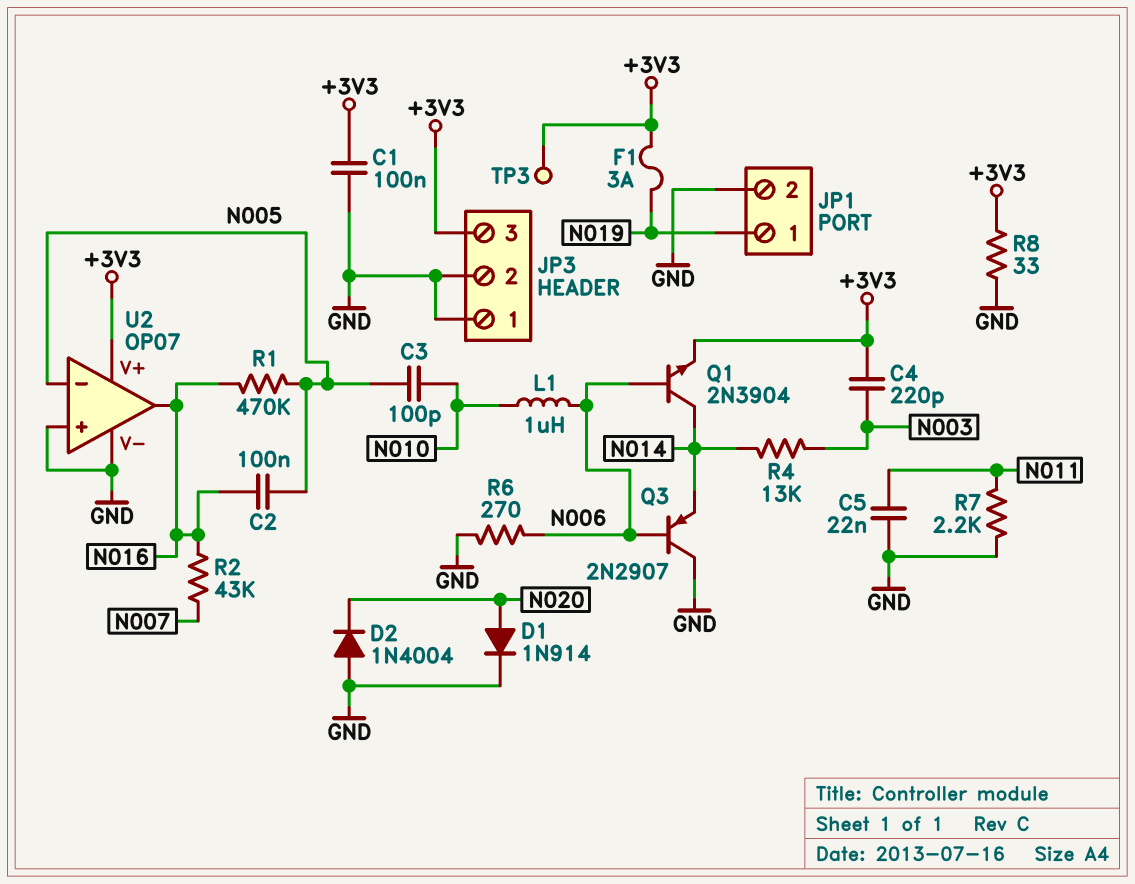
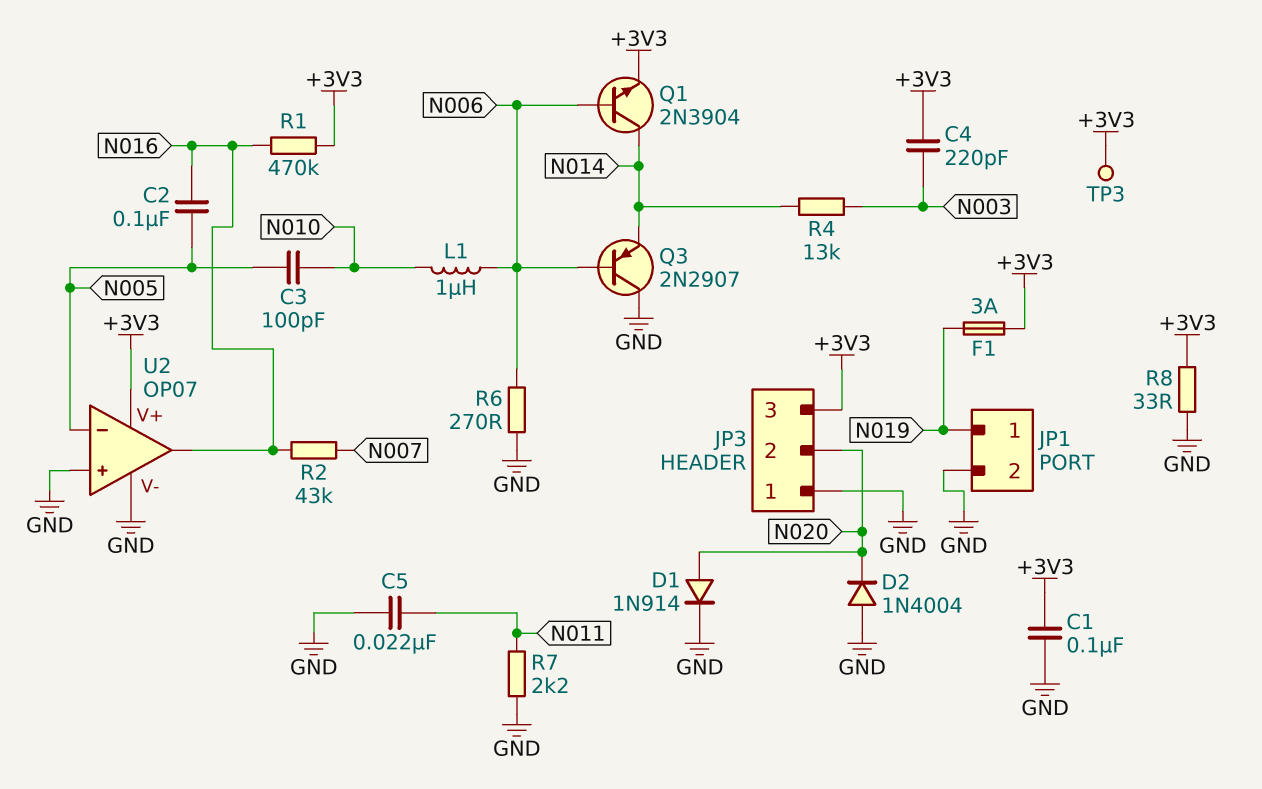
JP3 pin 2: GND -> N020
R1: 470k (N005, N016) -> 470k (+3V3, N016)

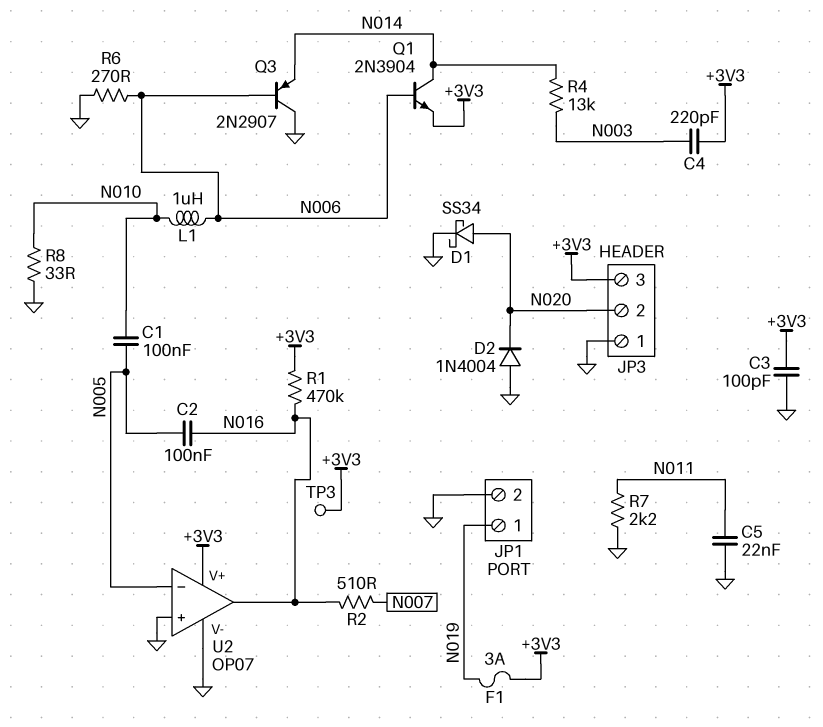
C1: 100nF (+3V3, GND) -> 100nF (N005, N010)
C3: 100pF (N005, N010) -> 100pF (+3V3, GND)
D1: diode 1N914 (A N020, K GND) -> schottky SS34 (A N020, K GND)
R2: 43k (N007, N016) -> 510 (N007, N016)
R8: 33 (+3V3, GND) -> 33 (GND, N010)

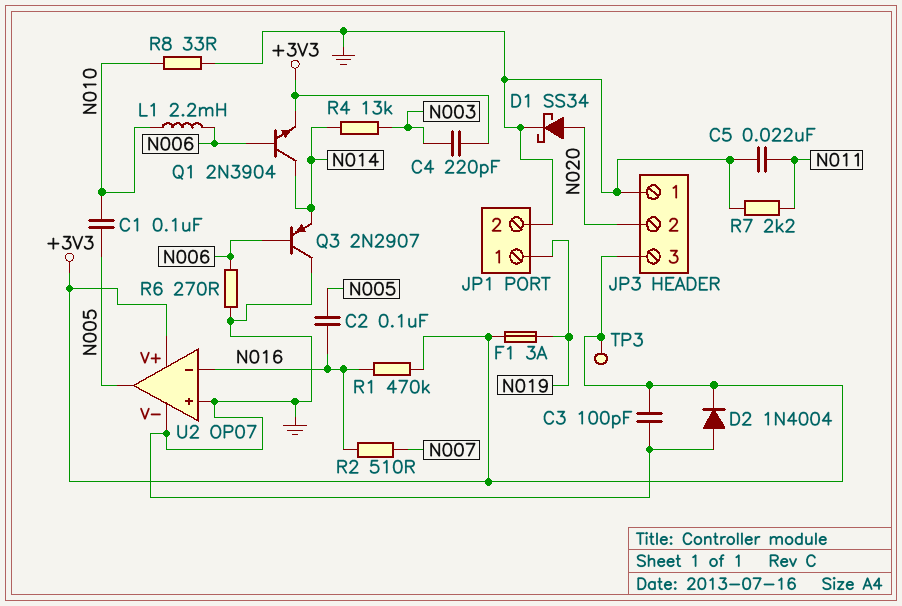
D2: diode 1N4004 (A GND, K N020) -> diode 1N4004 (A GND, K +3V3)
L1: 1uH (N006, N010) -> 2.2mH (N006, N010)
U2 pin in-: N005 -> N016
U2 pin out: N016 -> N005

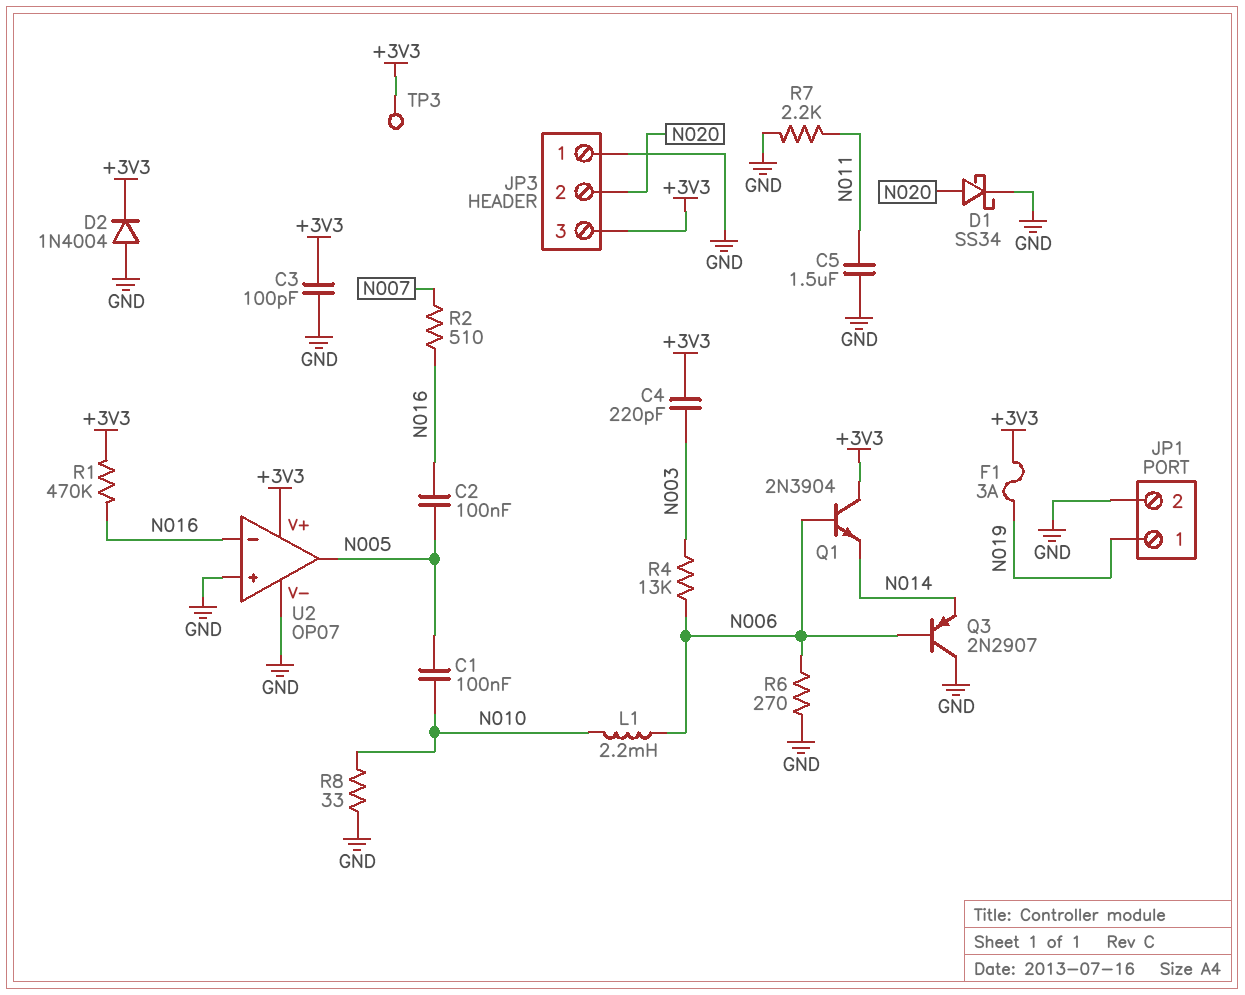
C5: 22nF (GND, N011) -> 1.5uF (GND, N011)
Q1: NPN 2N3904 (B N006, C N014, E +3V3) -> NPN 2N3904 (B N006, C +3V3, E N014)
R4: 13k (N003, N014) -> 13k (N003, N006)

